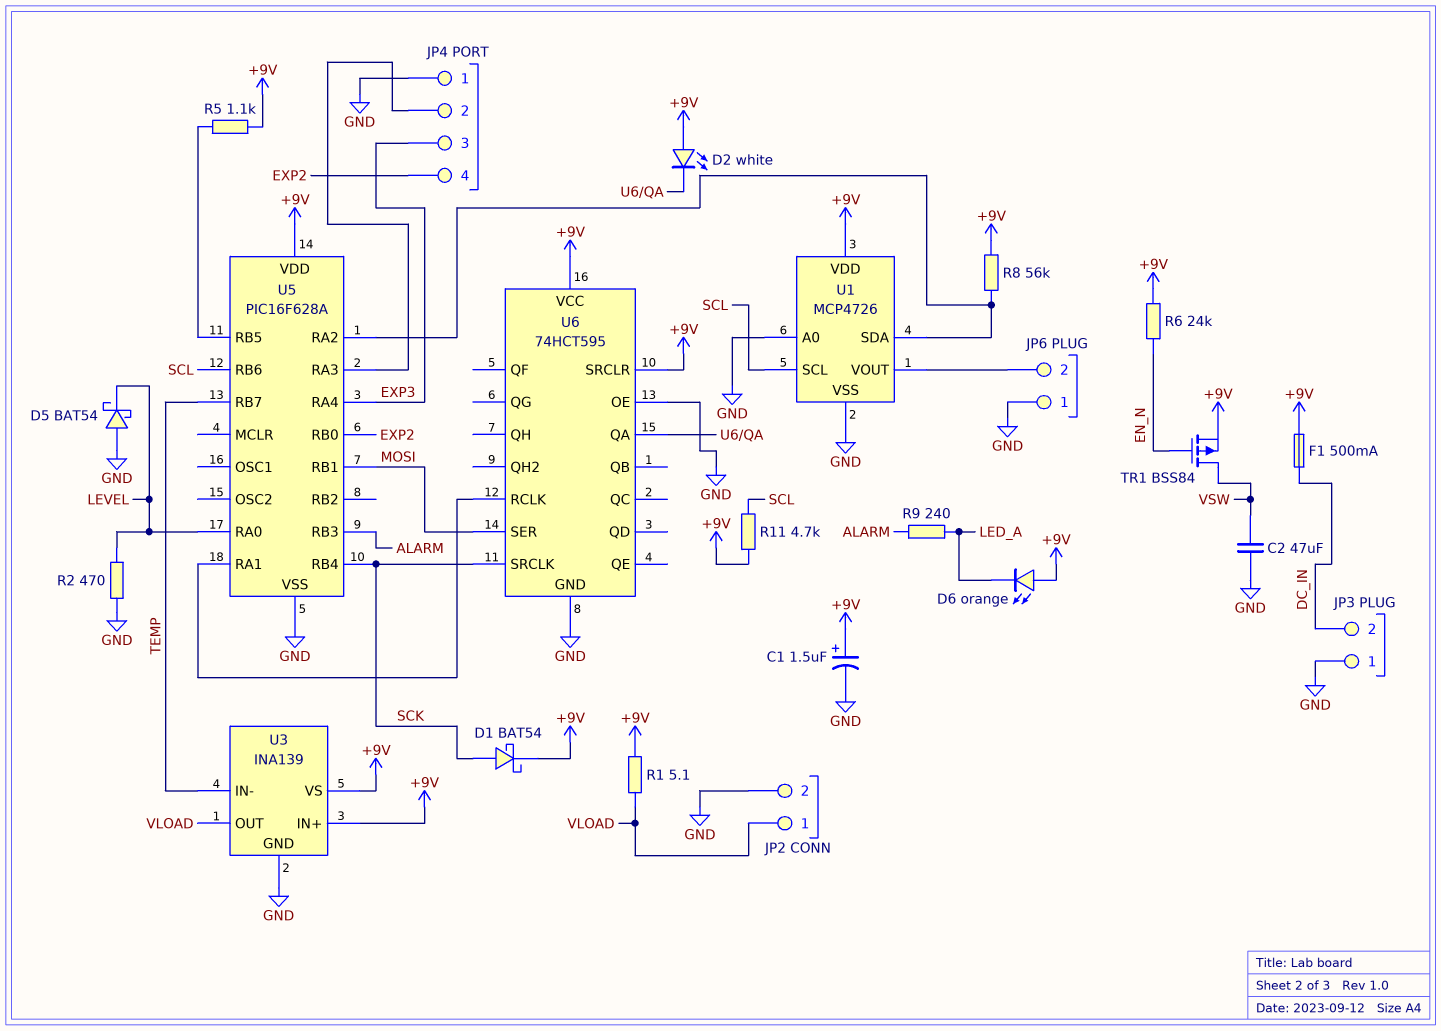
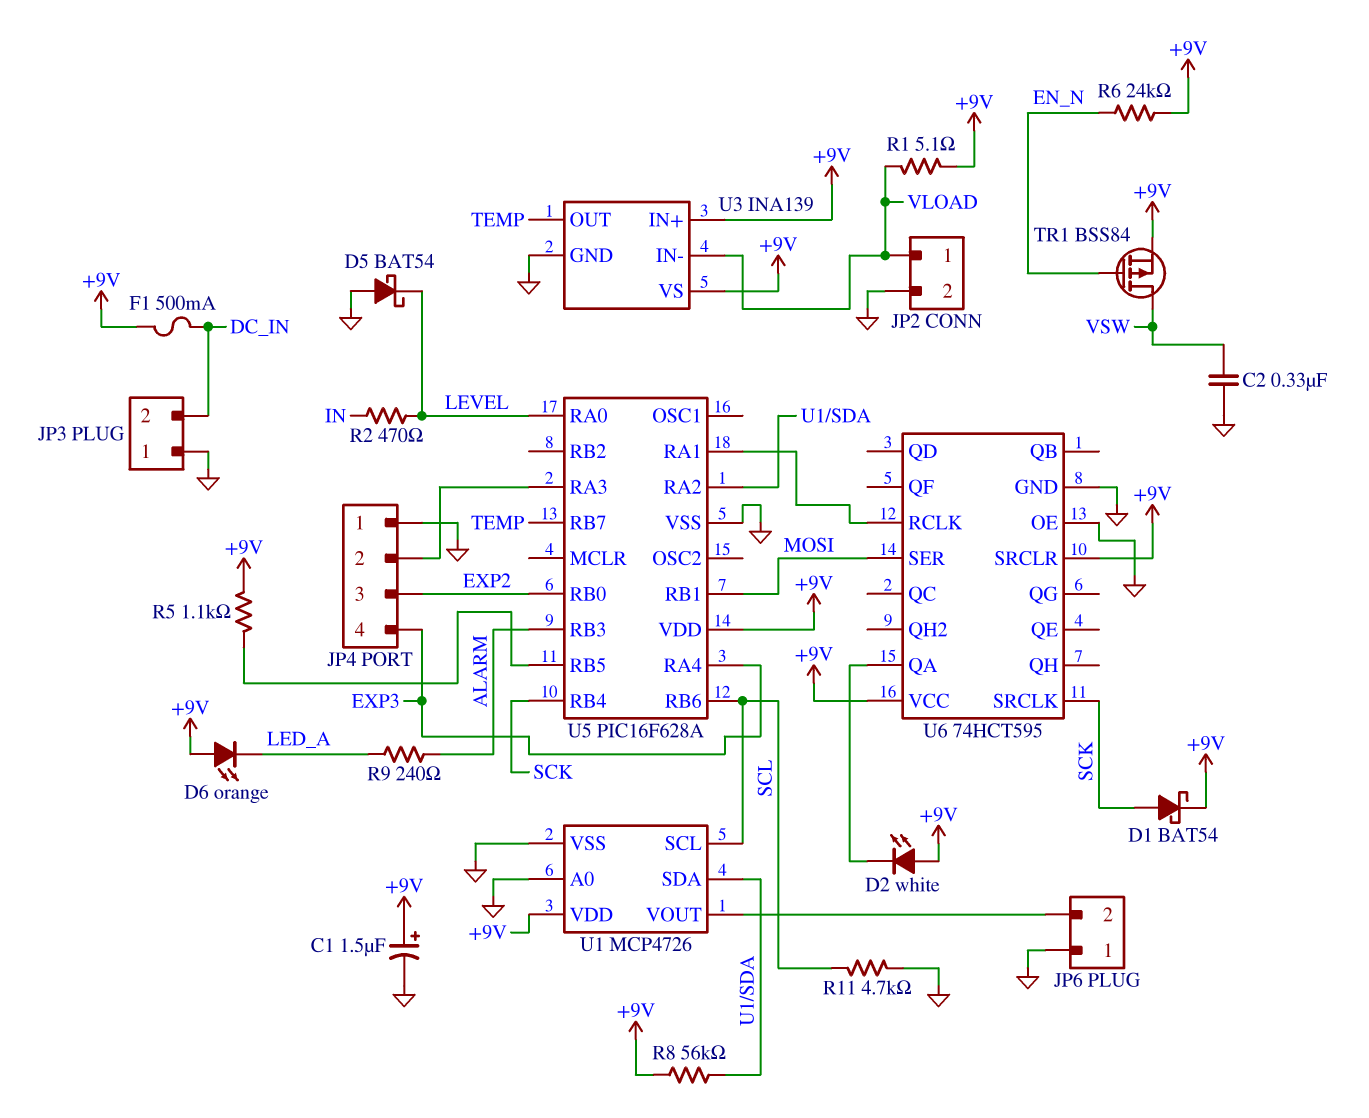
C2: 47uF (GND, VSW) -> 330nF (GND, VSW)
JP4 pin 3: EXP3 -> EXP2
JP4 pin 4: EXP2 -> EXP3
R2: 470 (GND, LEVEL) -> 470 (IN, LEVEL)
R11: 4.7k (+9V, SCL) -> 4.7k (GND, SCL)
U3 pin IN-: TEMP -> VLOAD
U3 pin OUT: VLOAD -> TEMP

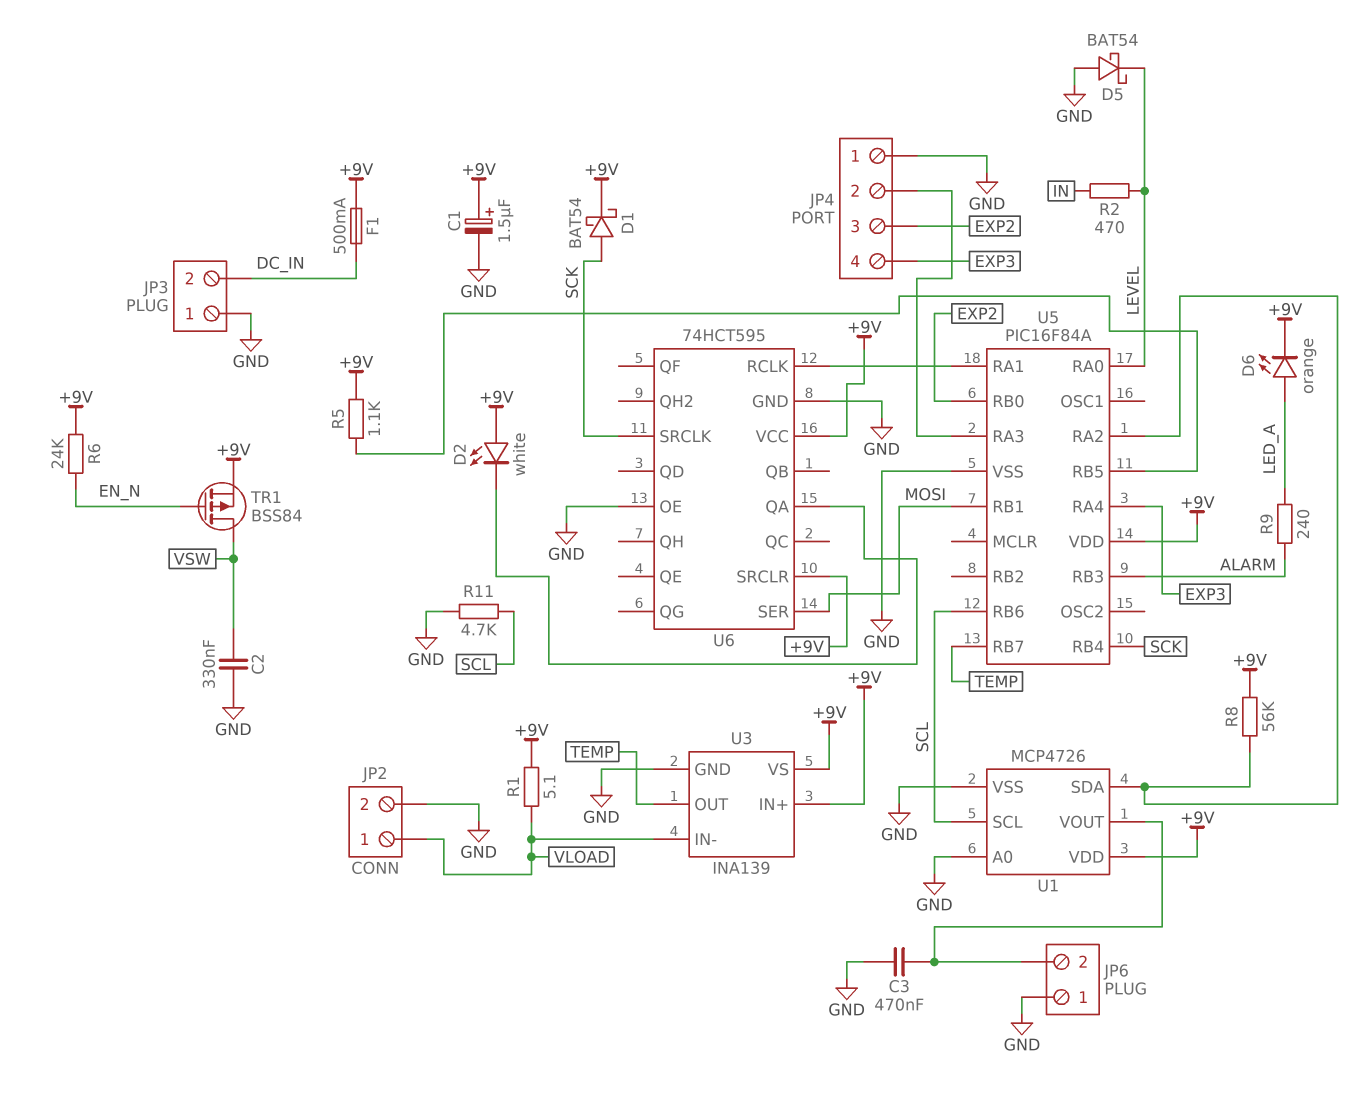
C3: none -> 470nF (GND, JP6/2)
D6: LED orange (A +9V, K LED_A) -> LED orange (A LED_A, K +9V)
U5: PIC16F628A -> PIC16F84A

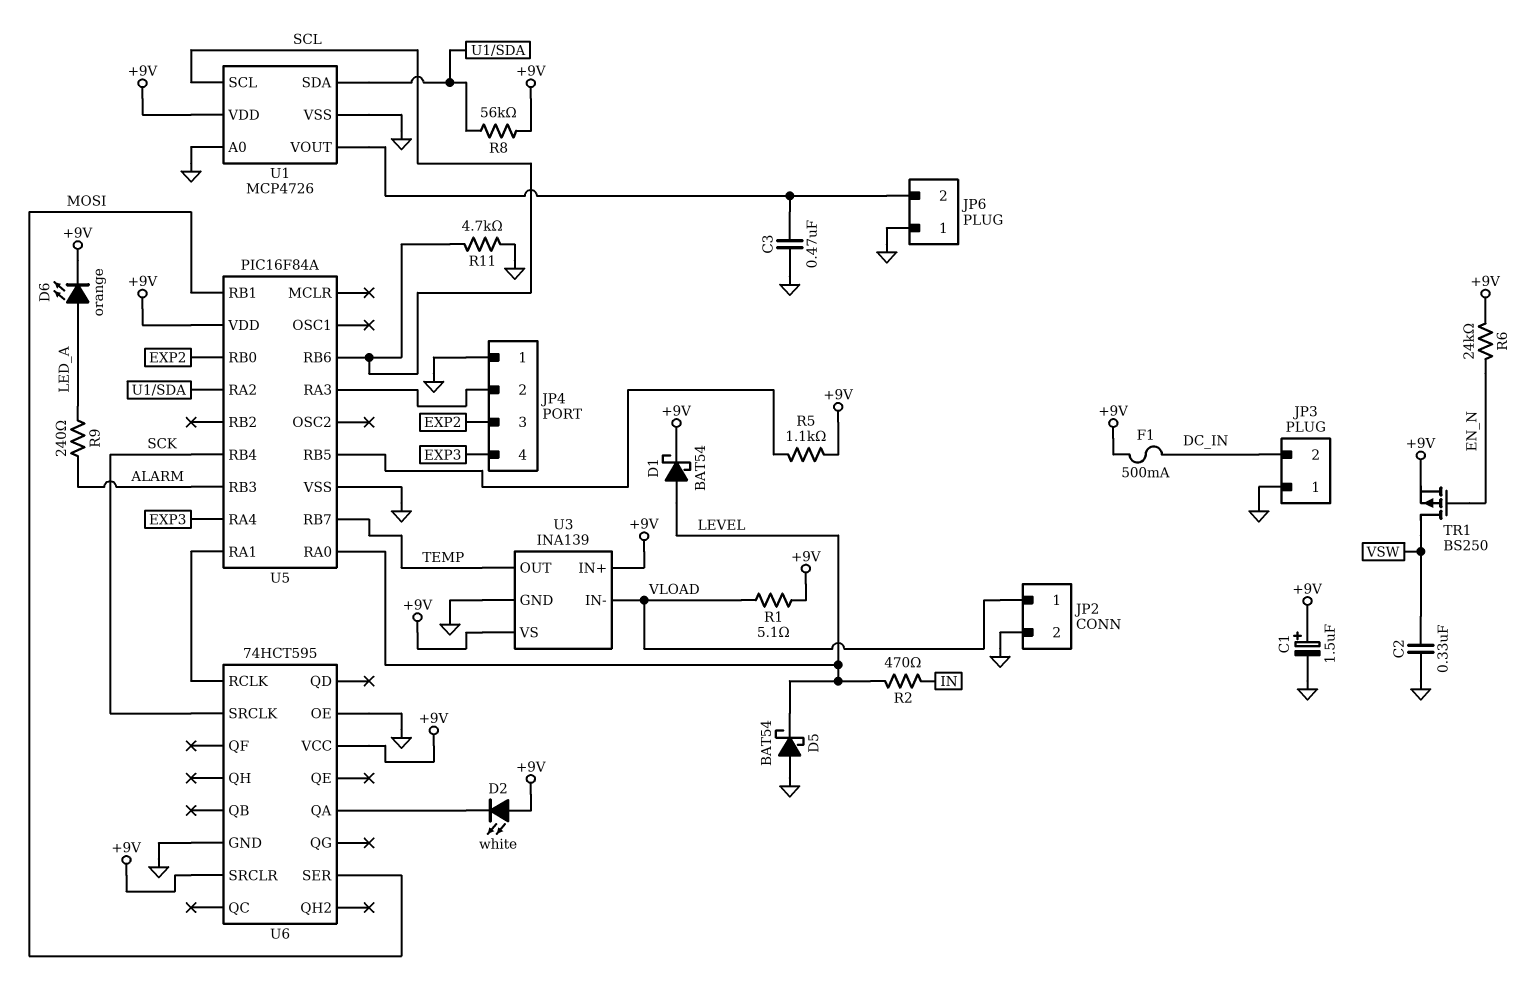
D1: schottky BAT54 (A SCK, K +9V) -> schottky BAT54 (A LEVEL, K +9V)
TR1: PMOS BSS84 (G EN_N, D VSW, S +9V) -> PMOS BS250 (G EN_N, D VSW, S +9V)

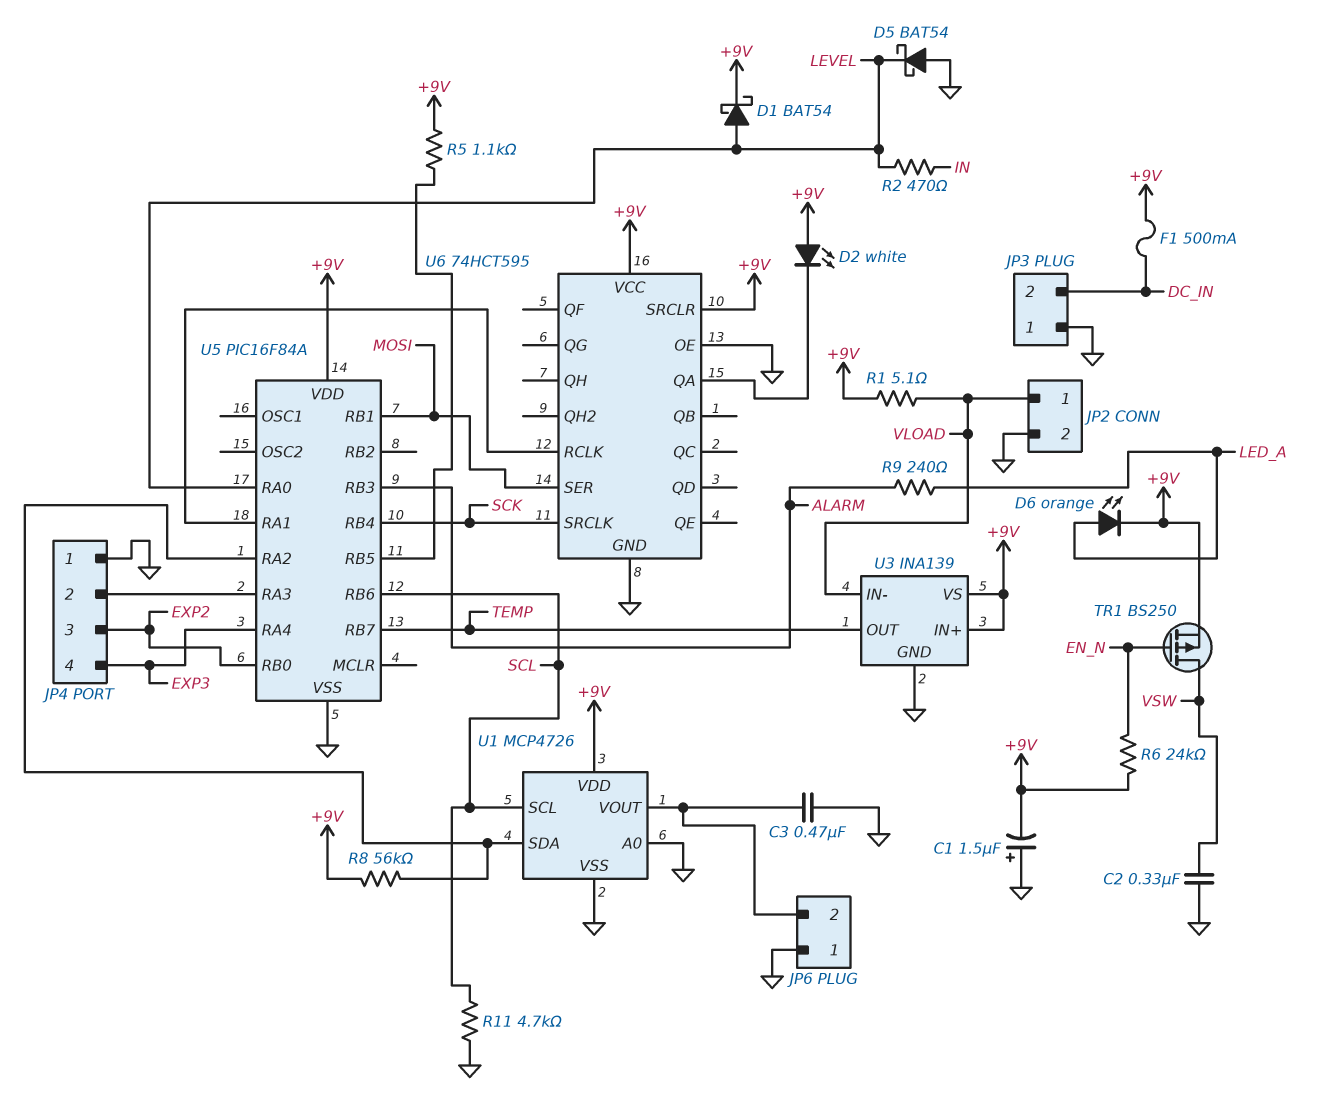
C1: 1.5uF (plus +9V, minus GND) -> 1.5uF (plus GND, minus +9V)

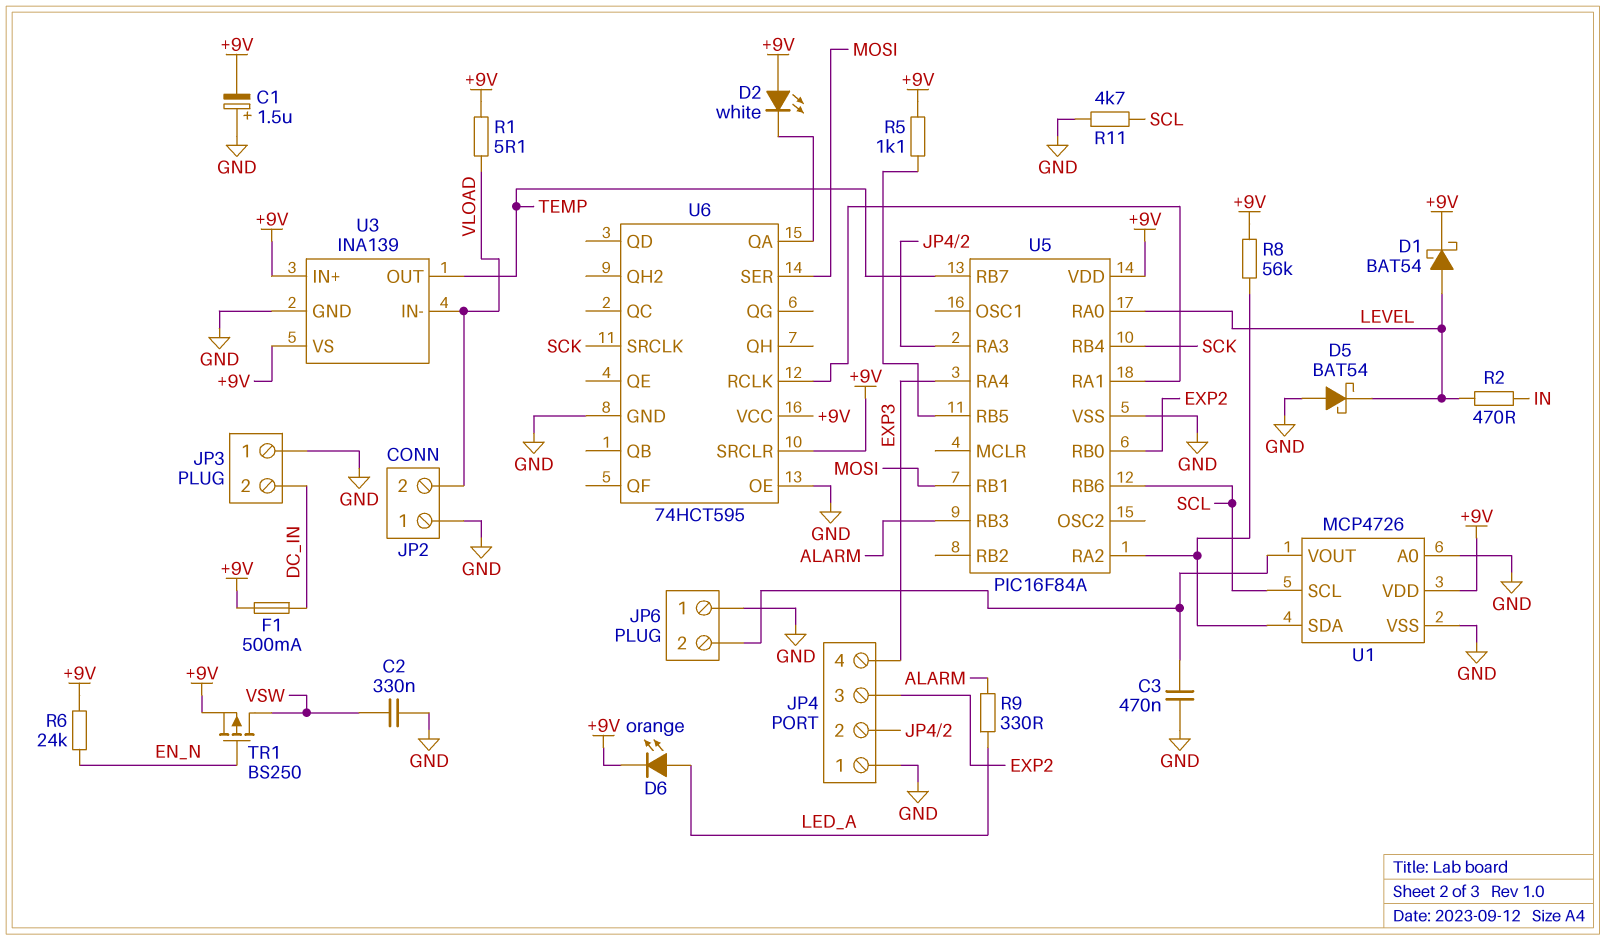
JP2 pin 1: VLOAD -> GND
JP2 pin 2: GND -> VLOAD
R9: 240 (ALARM, LED_A) -> 330 (ALARM, LED_A)

